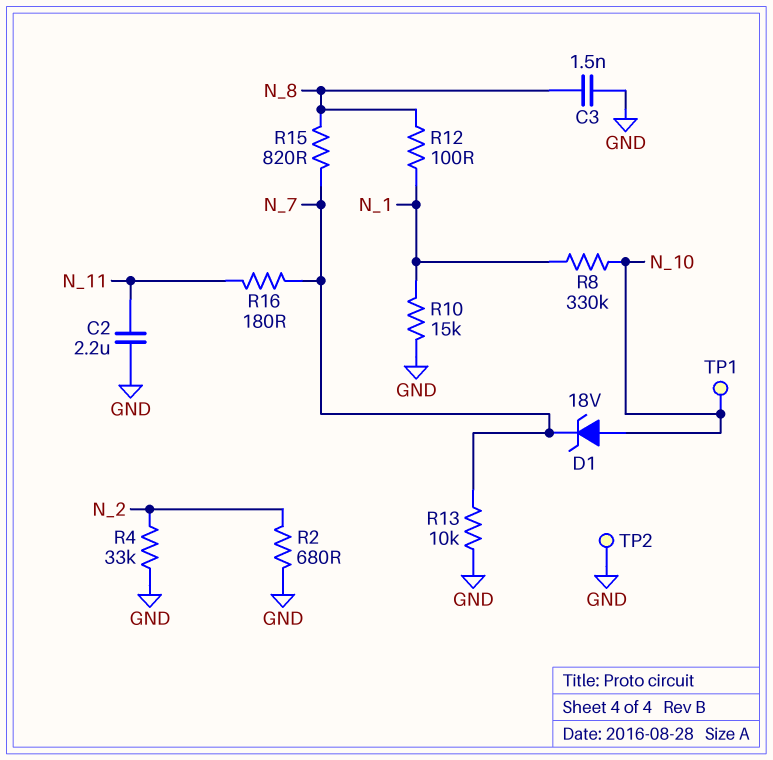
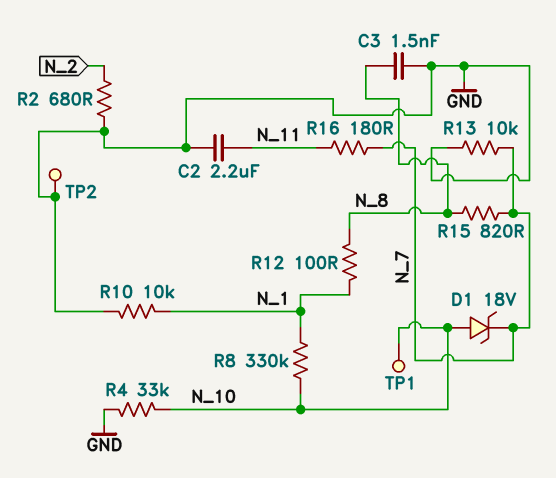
R4: 33k (GND, N_2) -> 33k (GND, N_10)
R10: 15k (GND, N_1) -> 10k (GND, N_1)

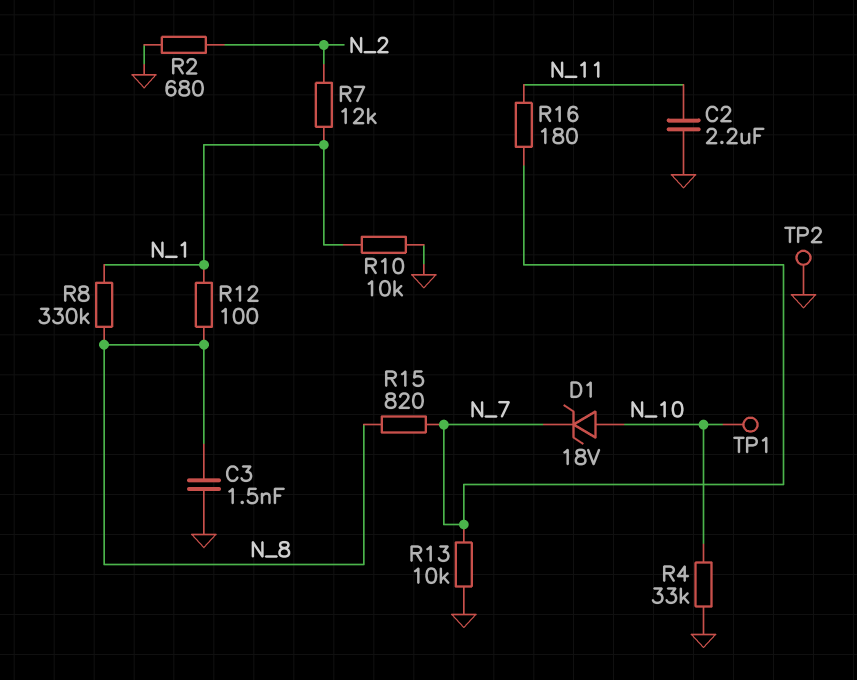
R7: none -> 12k (N_1, N_2)
R8: 330k (N_1, N_10) -> 330k (N_1, N_8)

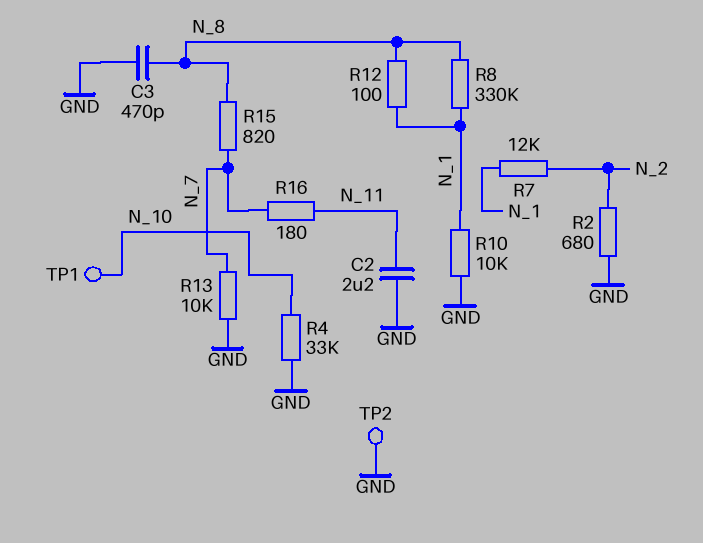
C3: 1.5nF (GND, N_8) -> 470pF (GND, N_8)
D1: zener 18V (A N_10, K N_7) -> none

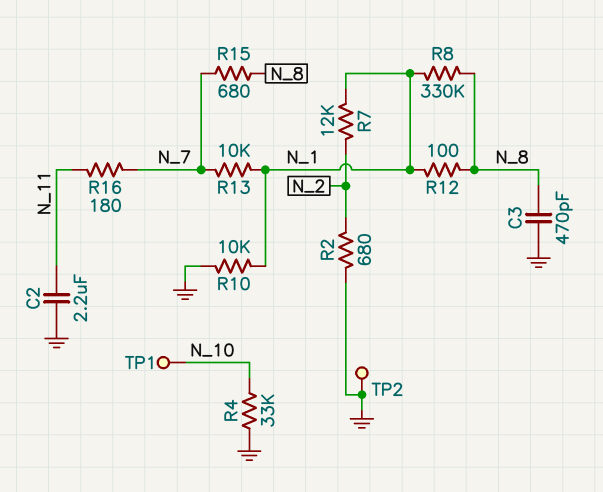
R13: 10k (GND, N_7) -> 10k (N_1, N_7)
R15: 820 (N_7, N_8) -> 680 (N_7, N_8)

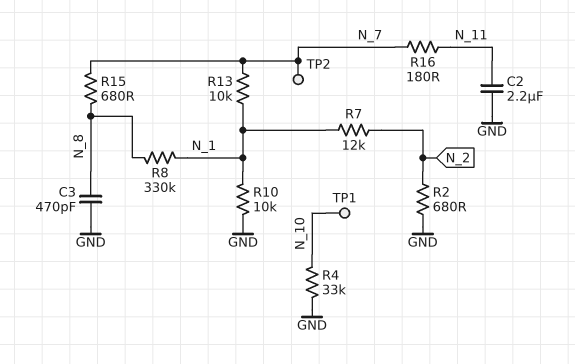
R12: 100 (N_1, N_8) -> none
TP2: test point (GND) -> test point (N_7)

